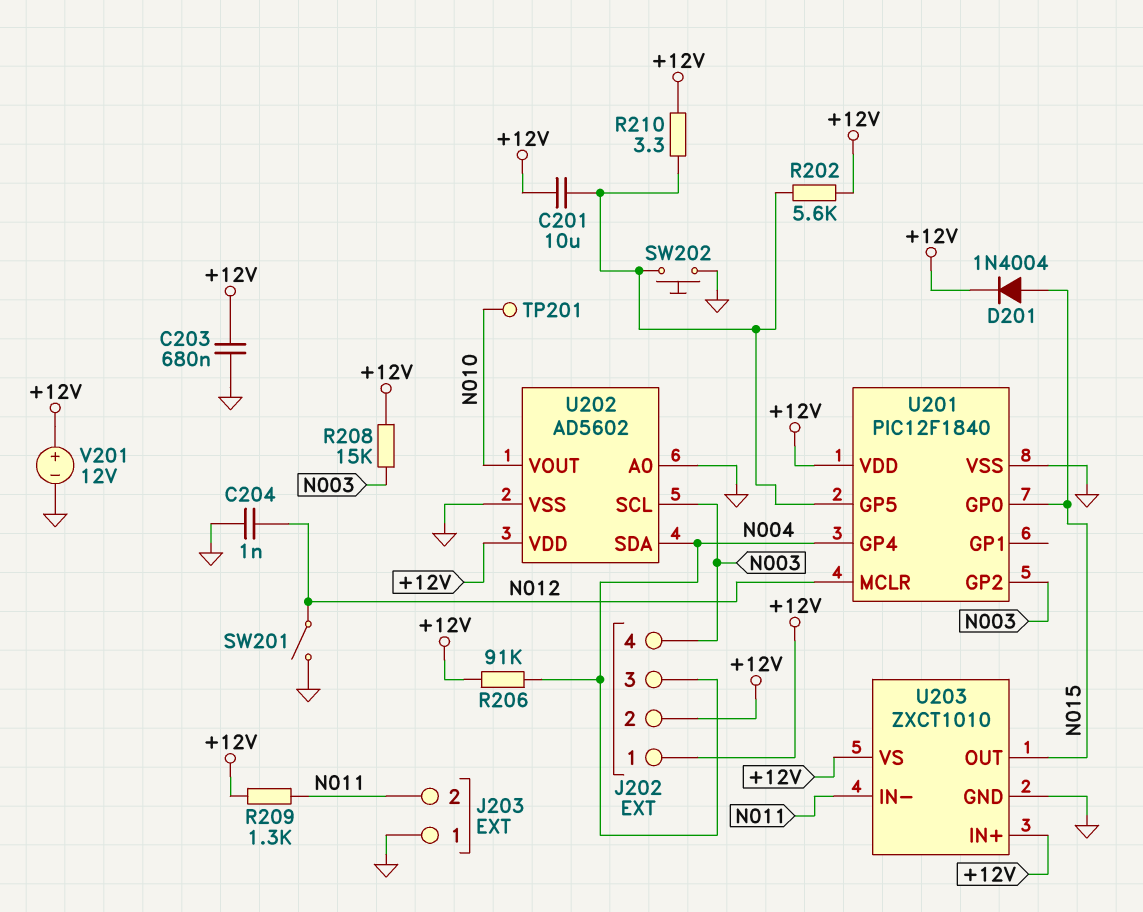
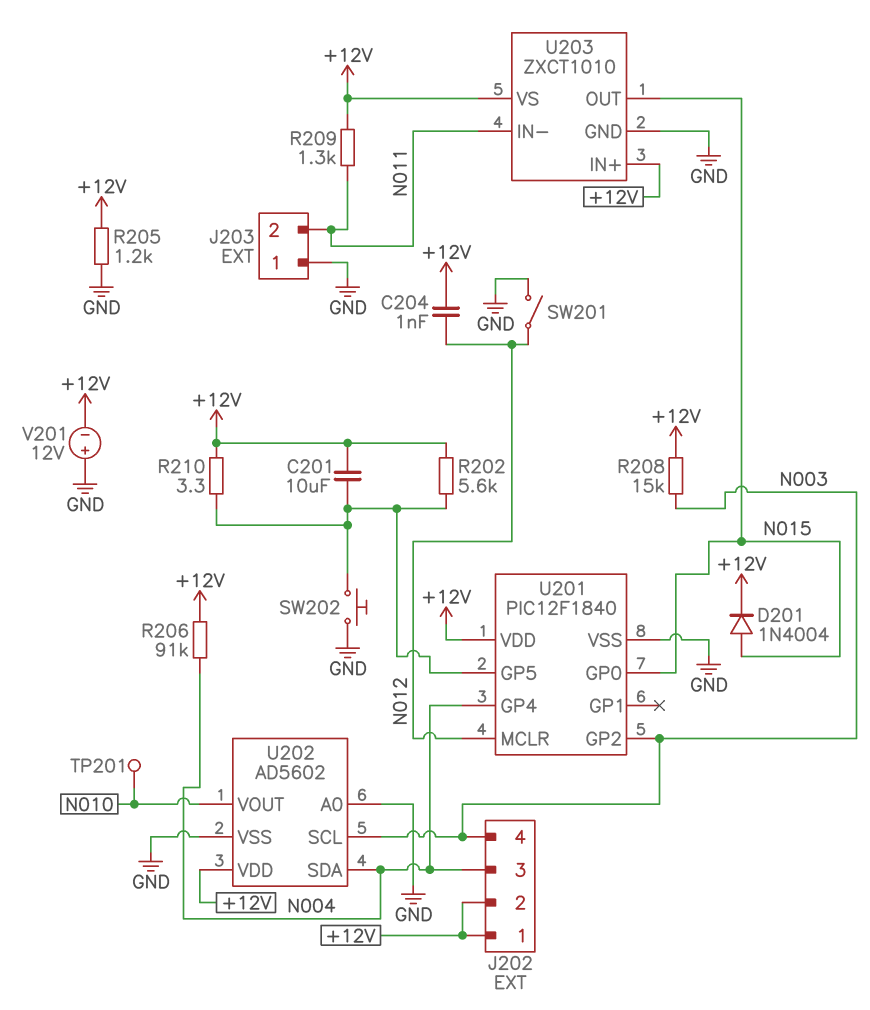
C203: 680nF (+12V, GND) -> none
C204: 1nF (GND, N012) -> 1nF (+12V, N012)
R205: none -> 1.2k (+12V, GND)
V201: 12V (plus +12V, minus GND) -> 12V (plus GND, minus +12V)

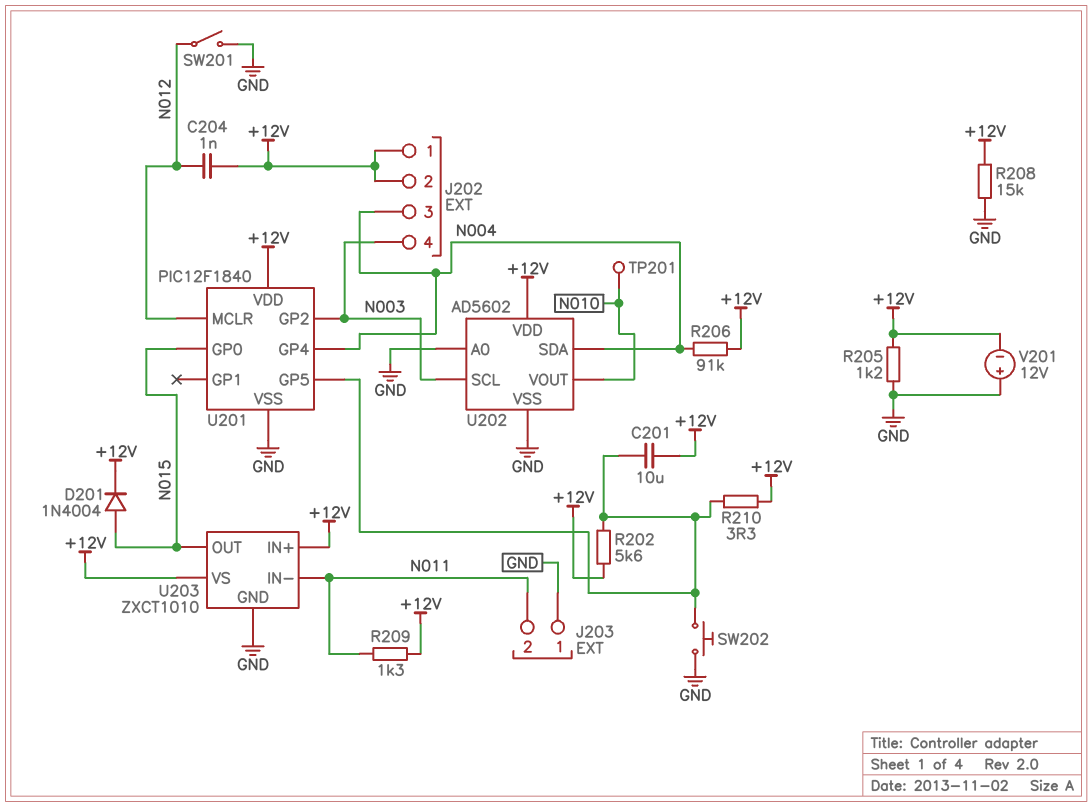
R208: 15k (+12V, N003) -> 15k (+12V, GND)

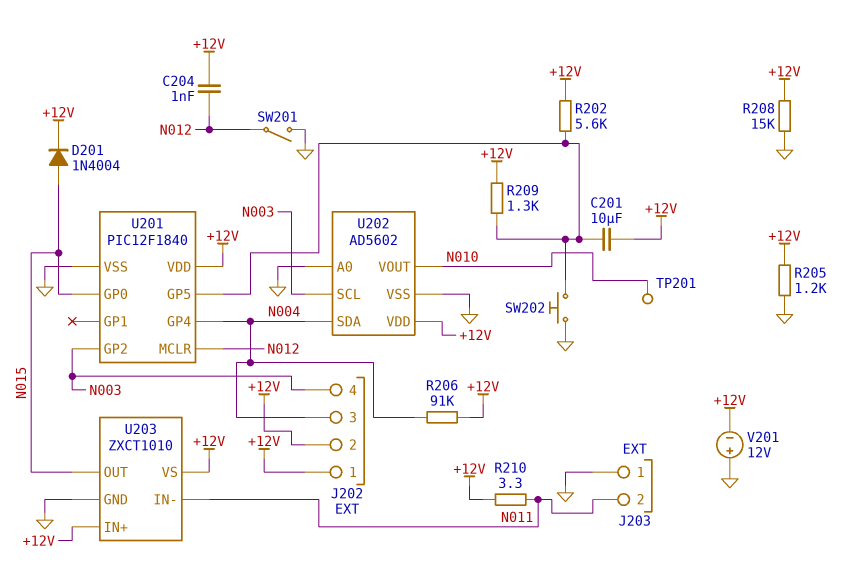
R209: 1.3k (+12V, N011) -> 1.3k (+12V, U201/GP5)
R210: 3.3 (+12V, U201/GP5) -> 3.3 (+12V, N011)

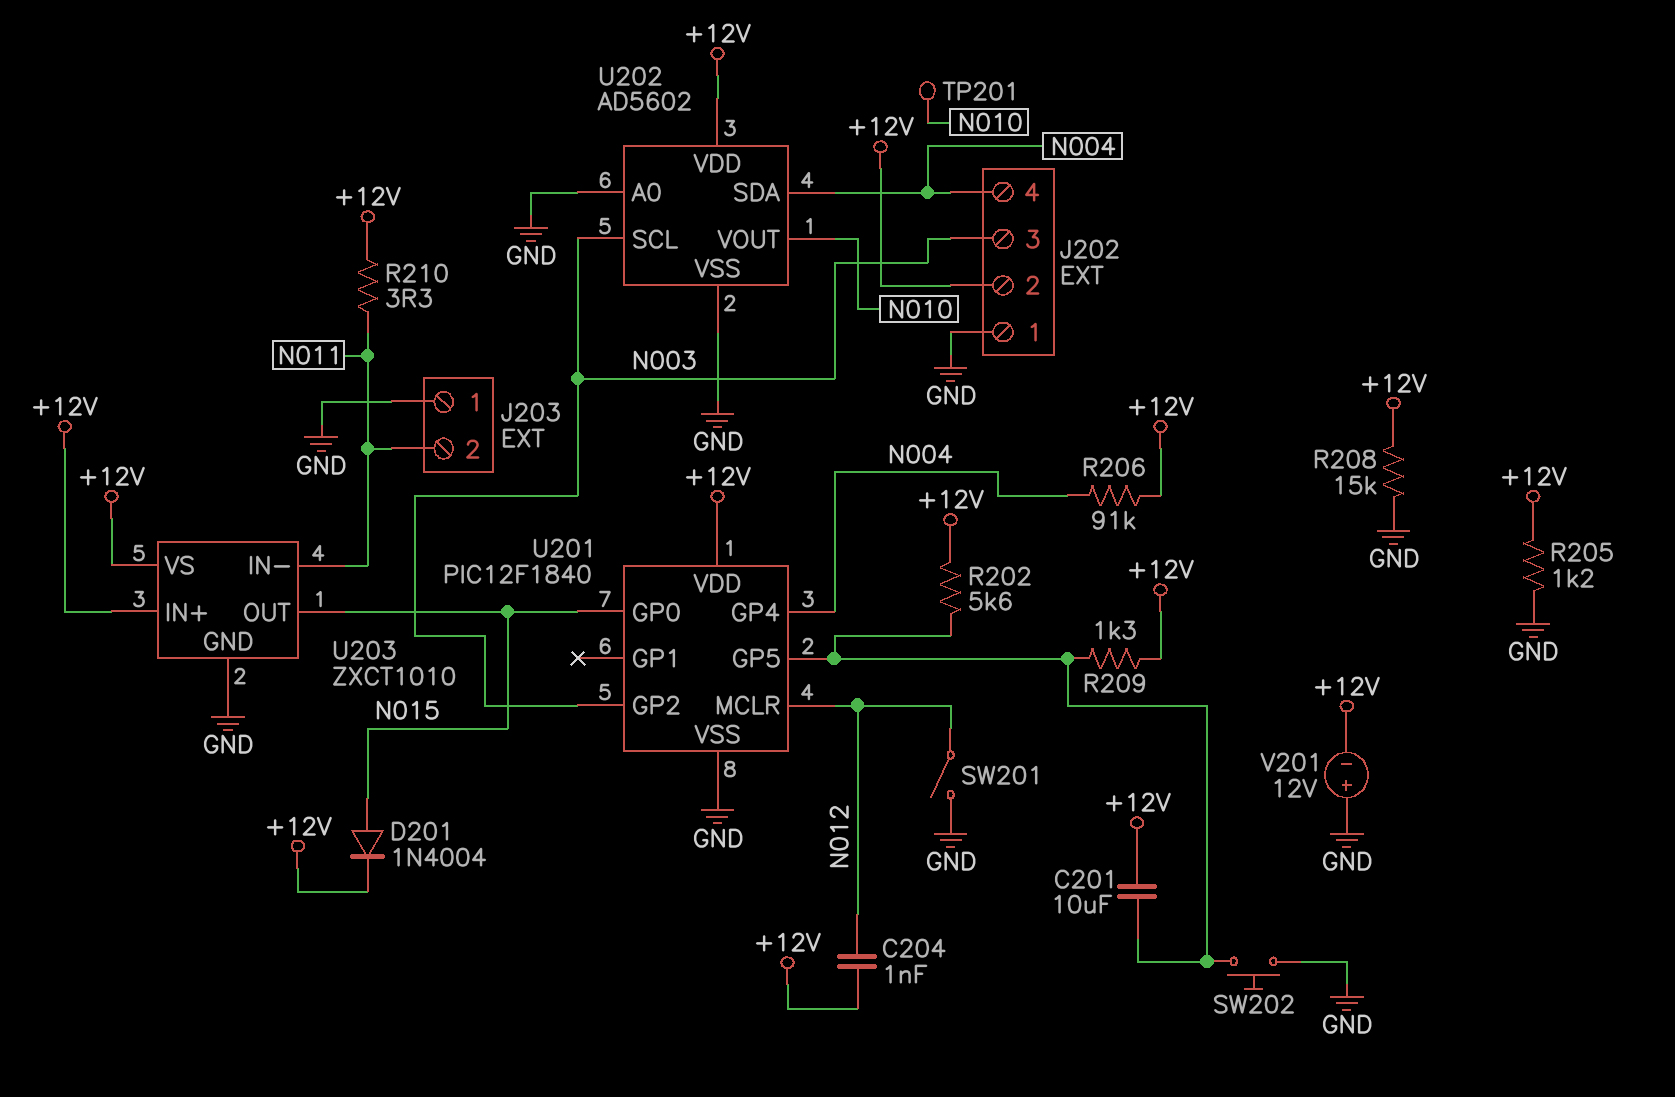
J202 pin 1: +12V -> GND
J202 pin 3: N004 -> N003
J202 pin 4: N003 -> N004

